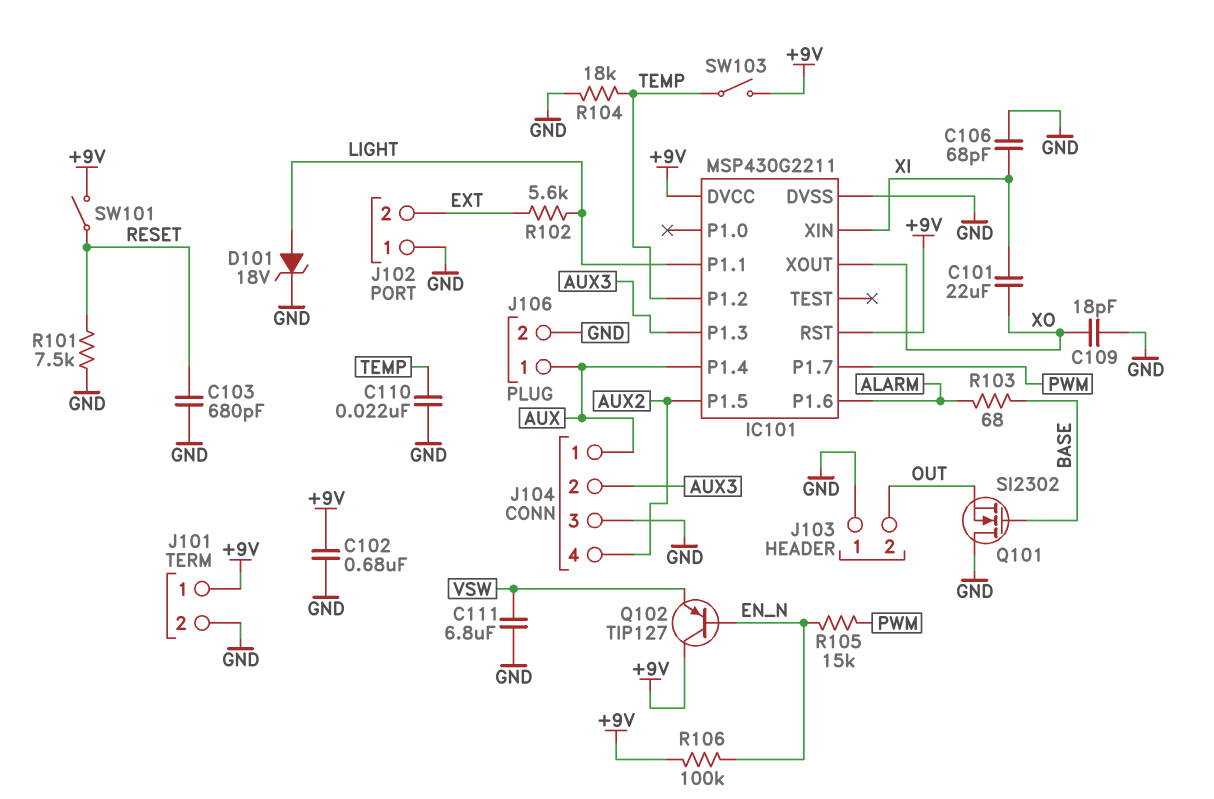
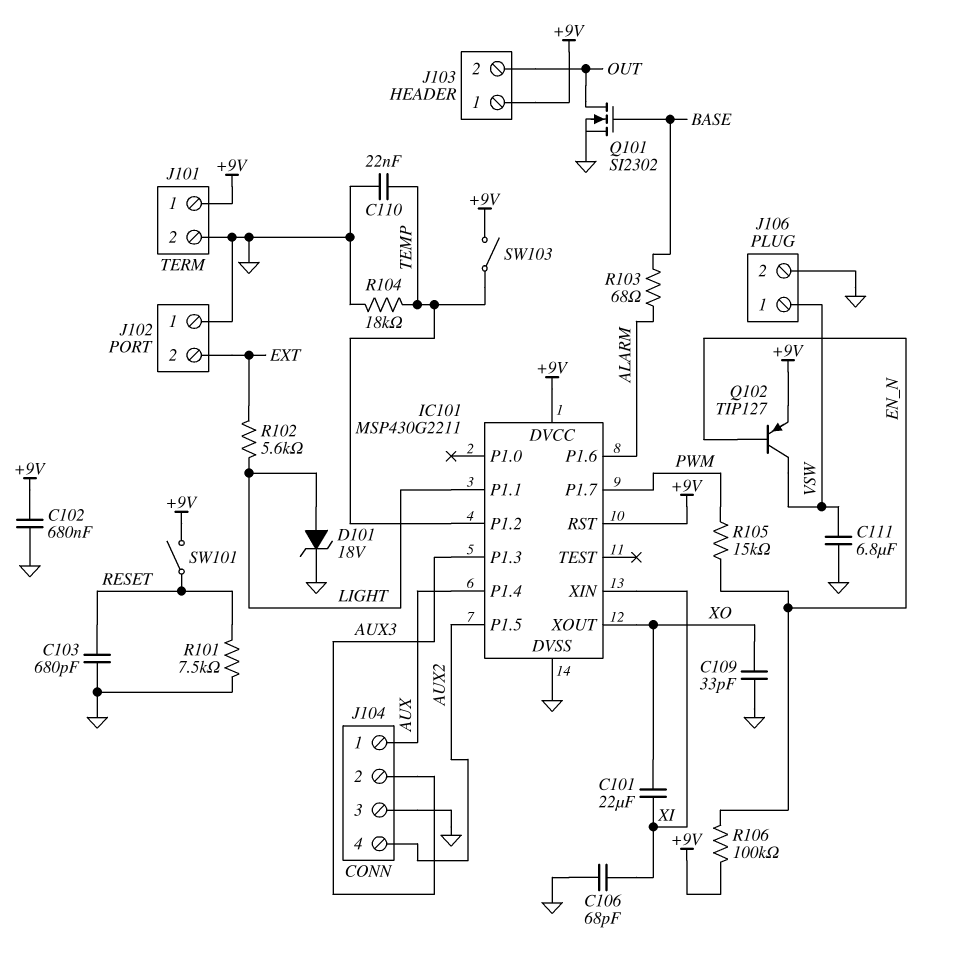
C109: 18pF (GND, XO) -> 33pF (GND, XO)
J103 pin 1: GND -> +9V
J106 pin 1: AUX -> VSW
Q101: NMOS SI2302 (G BASE, D GND, S OUT) -> NMOS SI2302 (G BASE, D OUT, S GND)
Q102: PNP TIP127 (B EN_N, C +9V, E VSW) -> PNP TIP127 (B EN_N, C VSW, E +9V)

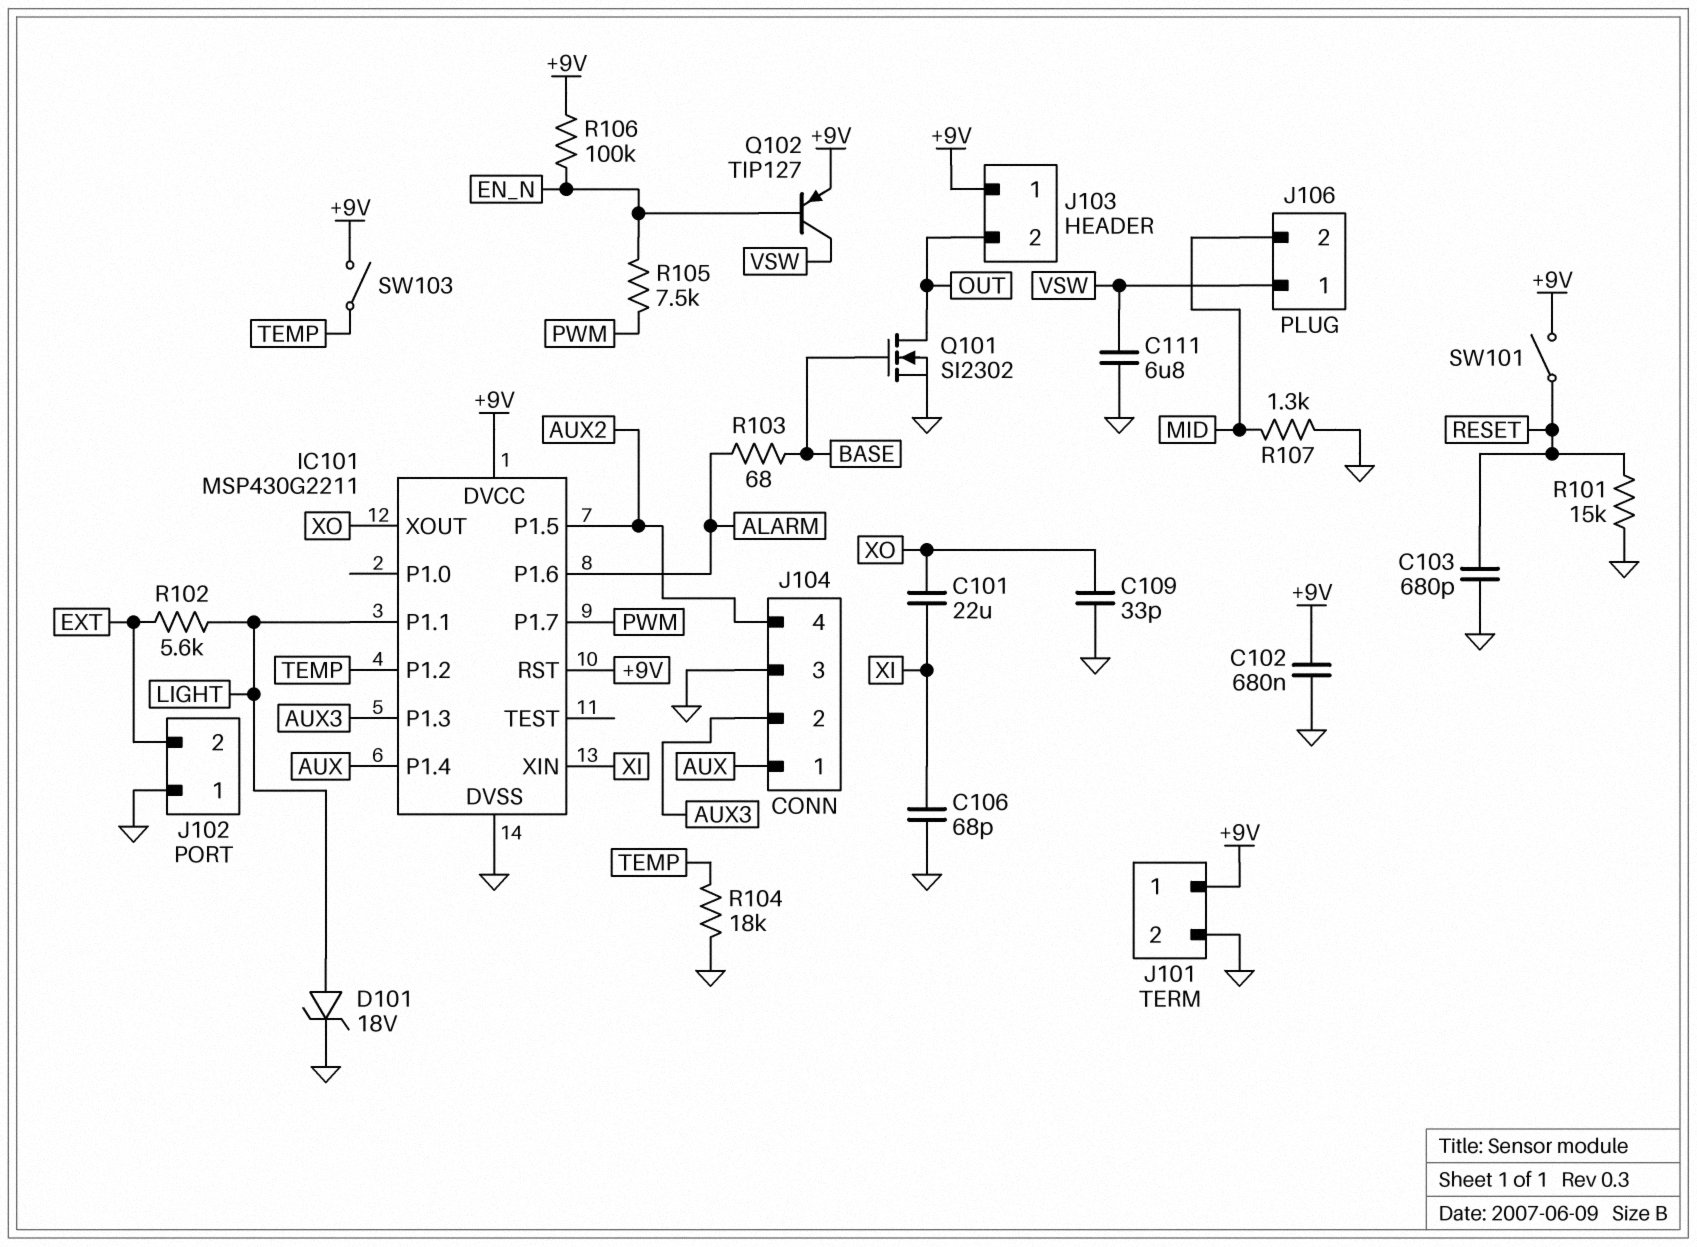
C110: 22nF (GND, TEMP) -> none
J106 pin 2: GND -> MID
R101: 7.5k (GND, RESET) -> 15k (GND, RESET)
R105: 15k (EN_N, PWM) -> 7.5k (EN_N, PWM)
R107: none -> 1.3k (GND, MID)

